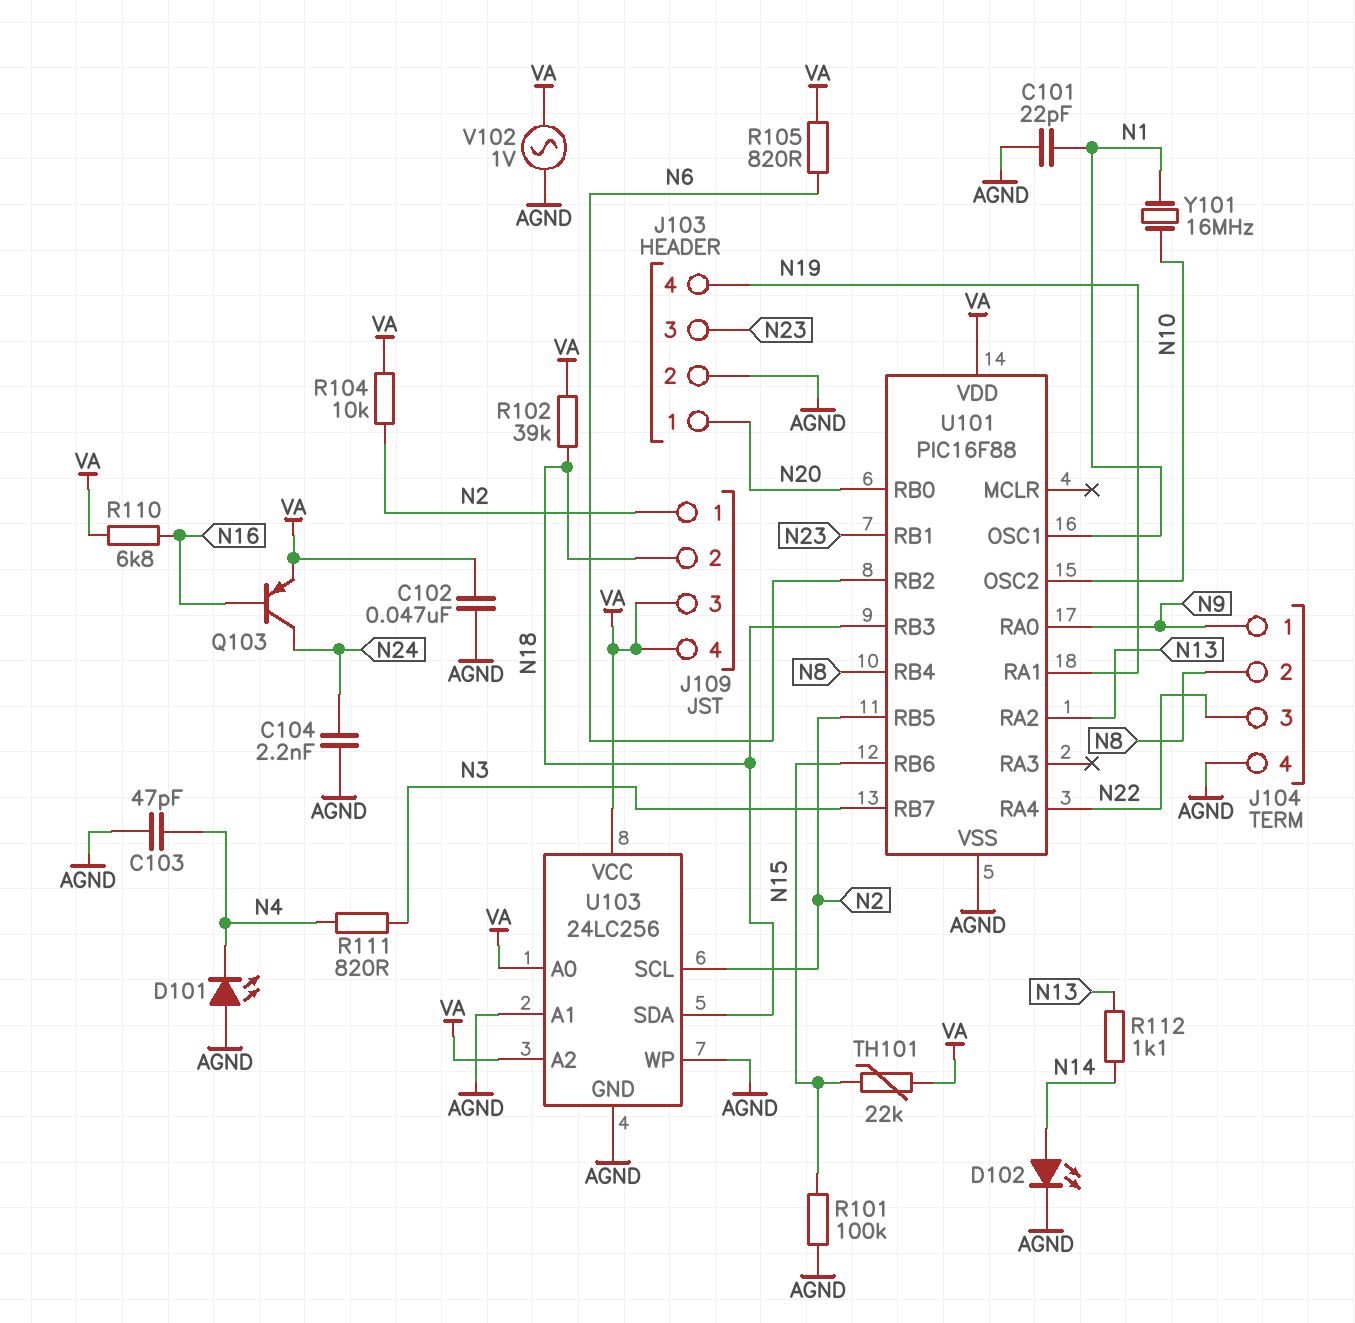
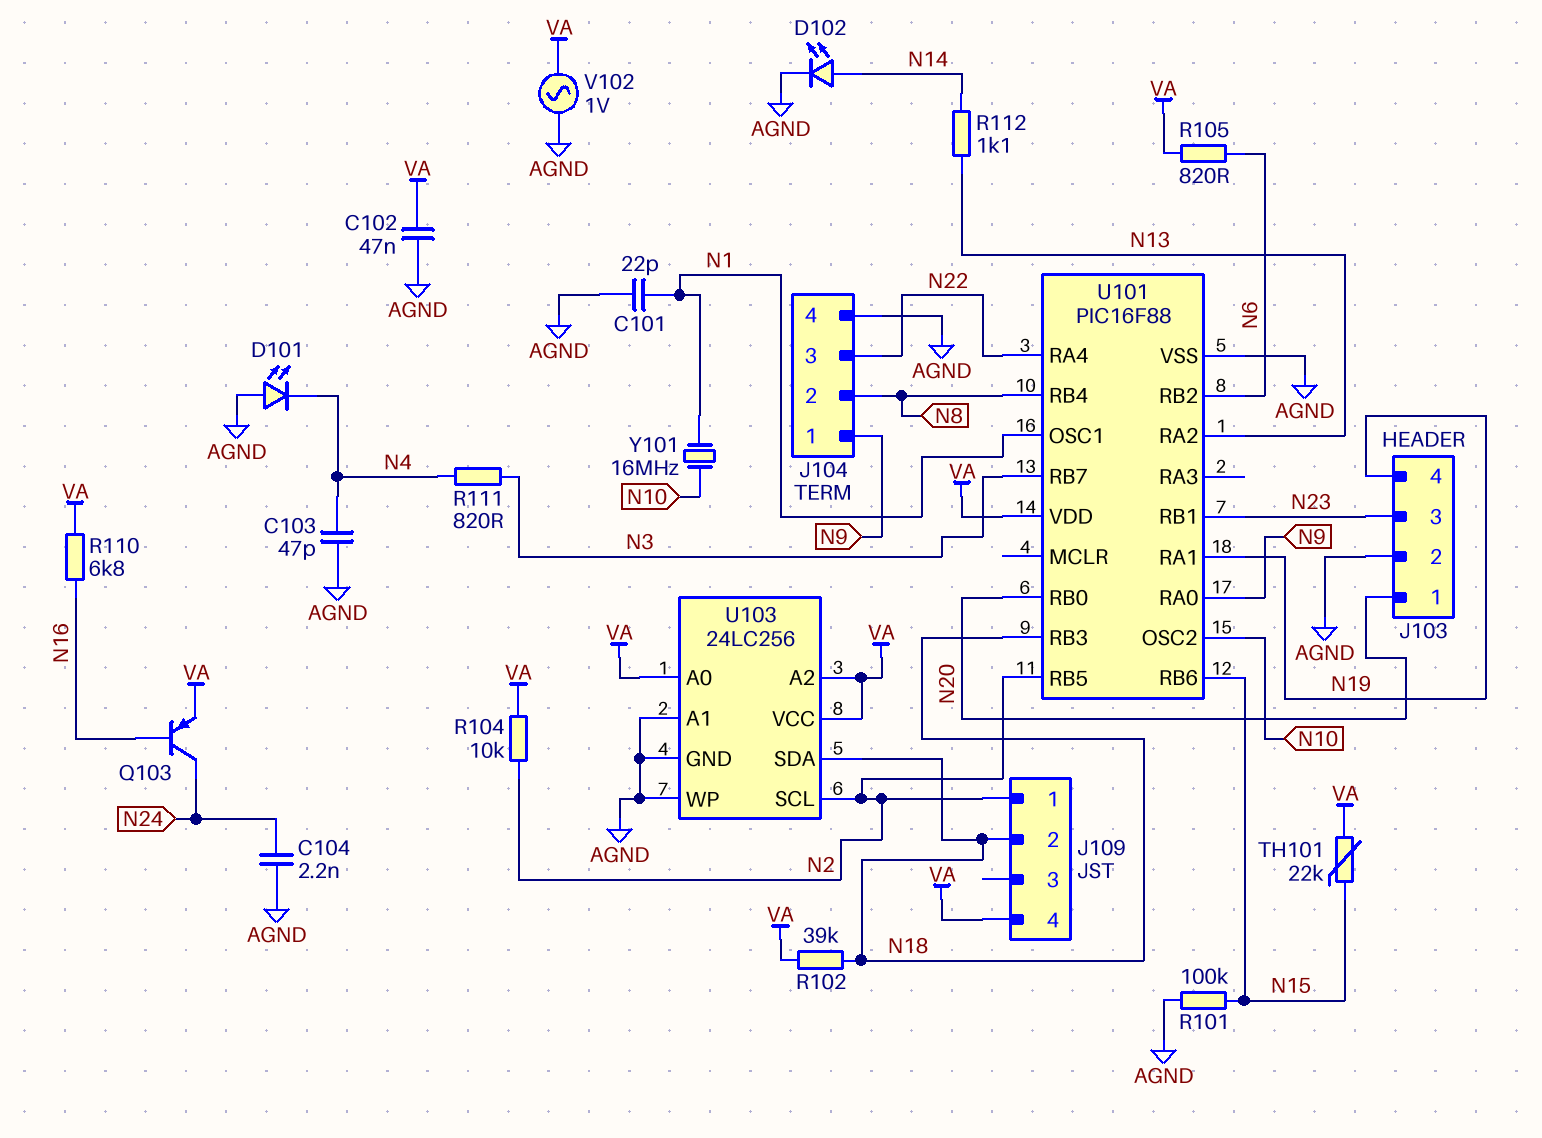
J109 pin 3: VA -> none

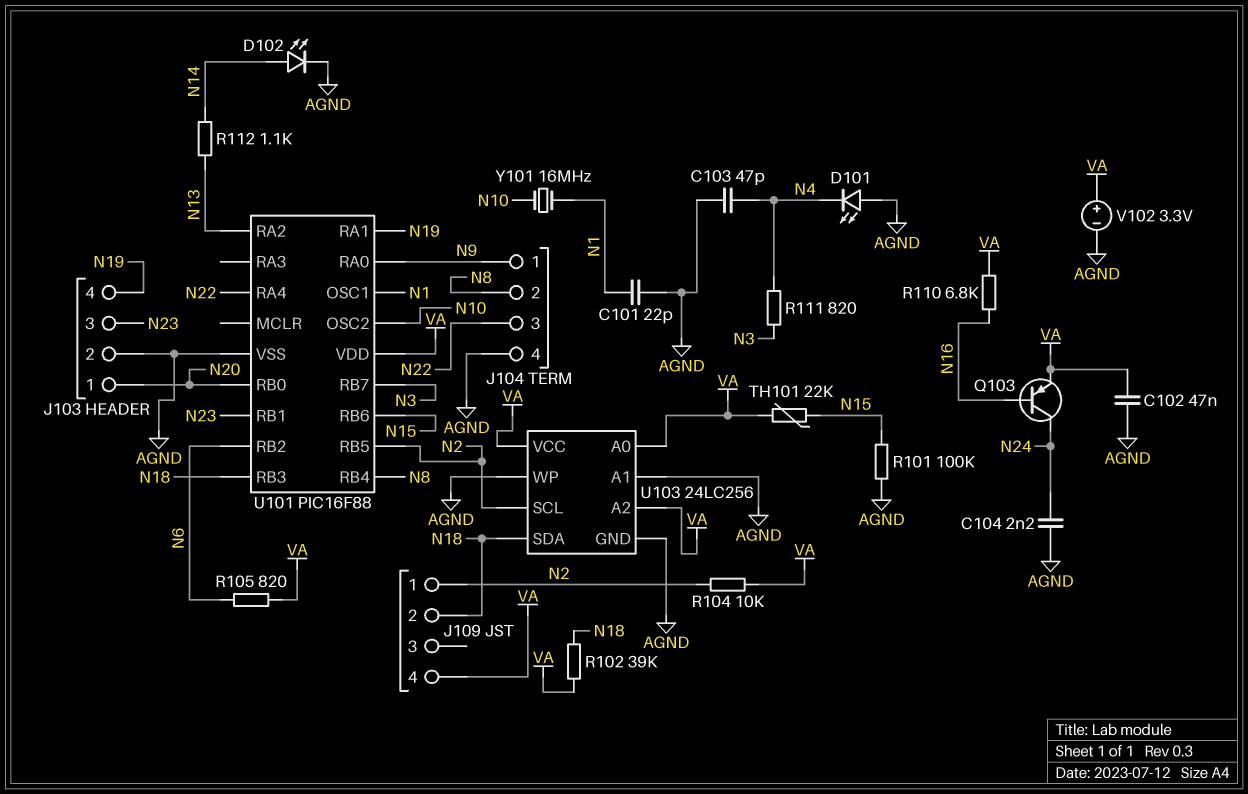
V102: AC 1V (AGND, VA) -> 3.3V (plus VA, minus AGND)

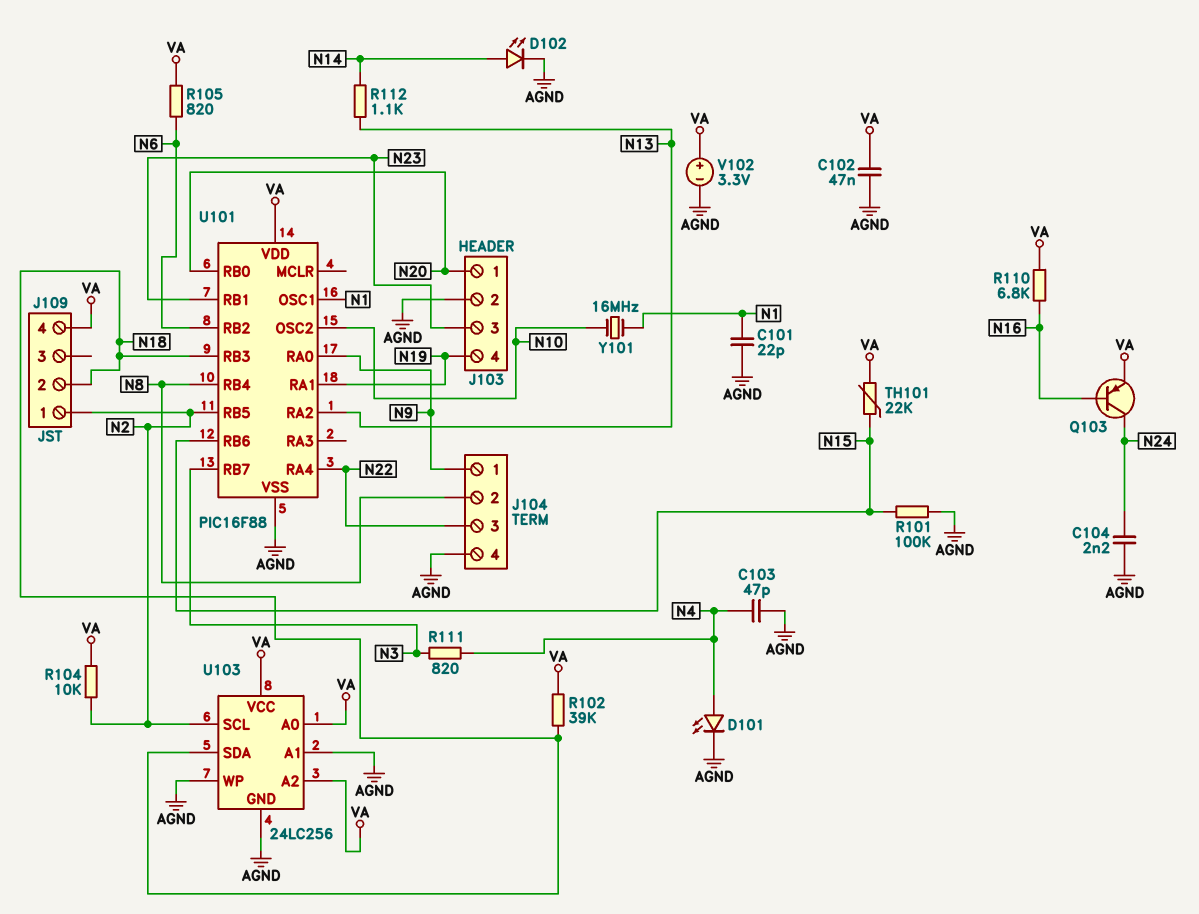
D101: LED (A AGND, K N4) -> LED (A N4, K AGND)

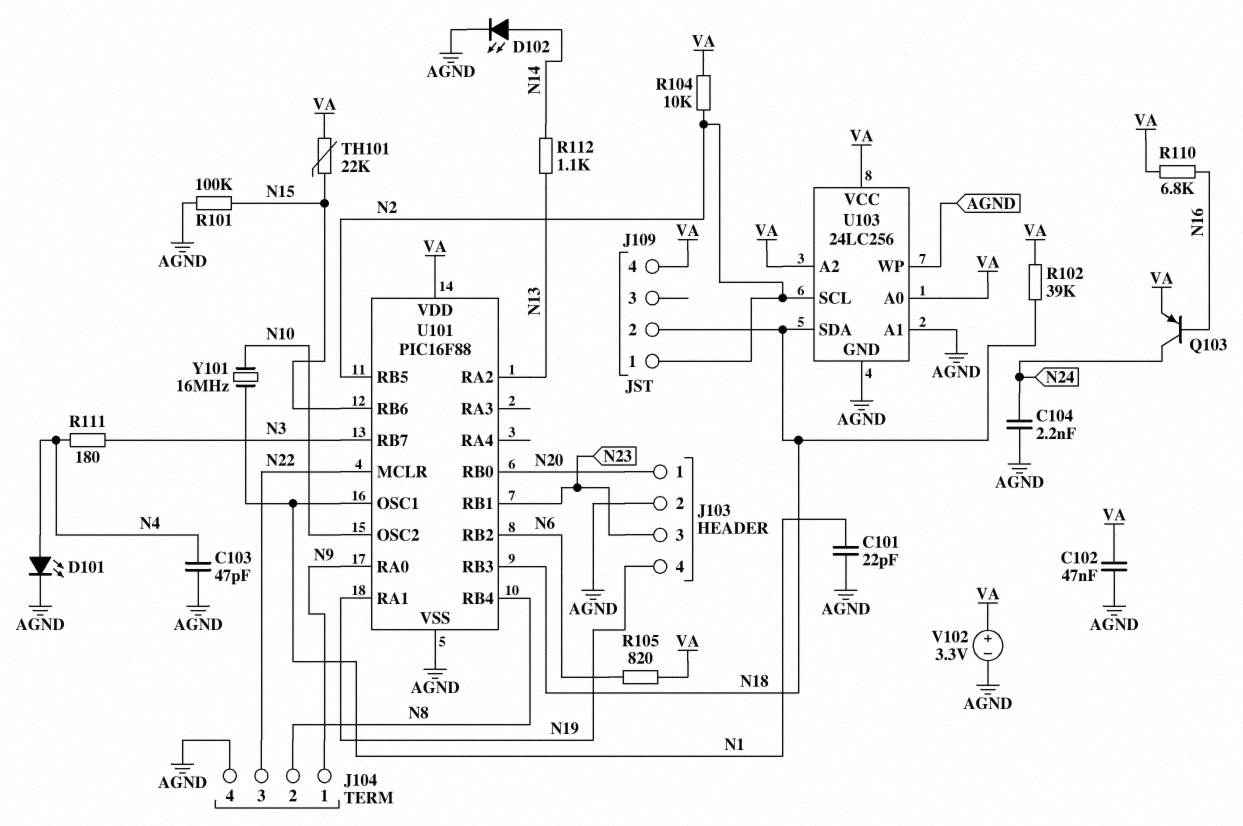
R111: 820 (N3, N4) -> 180 (N3, N4)
U101 pin MCLR: none -> N22
U101 pin RA4: N22 -> none

